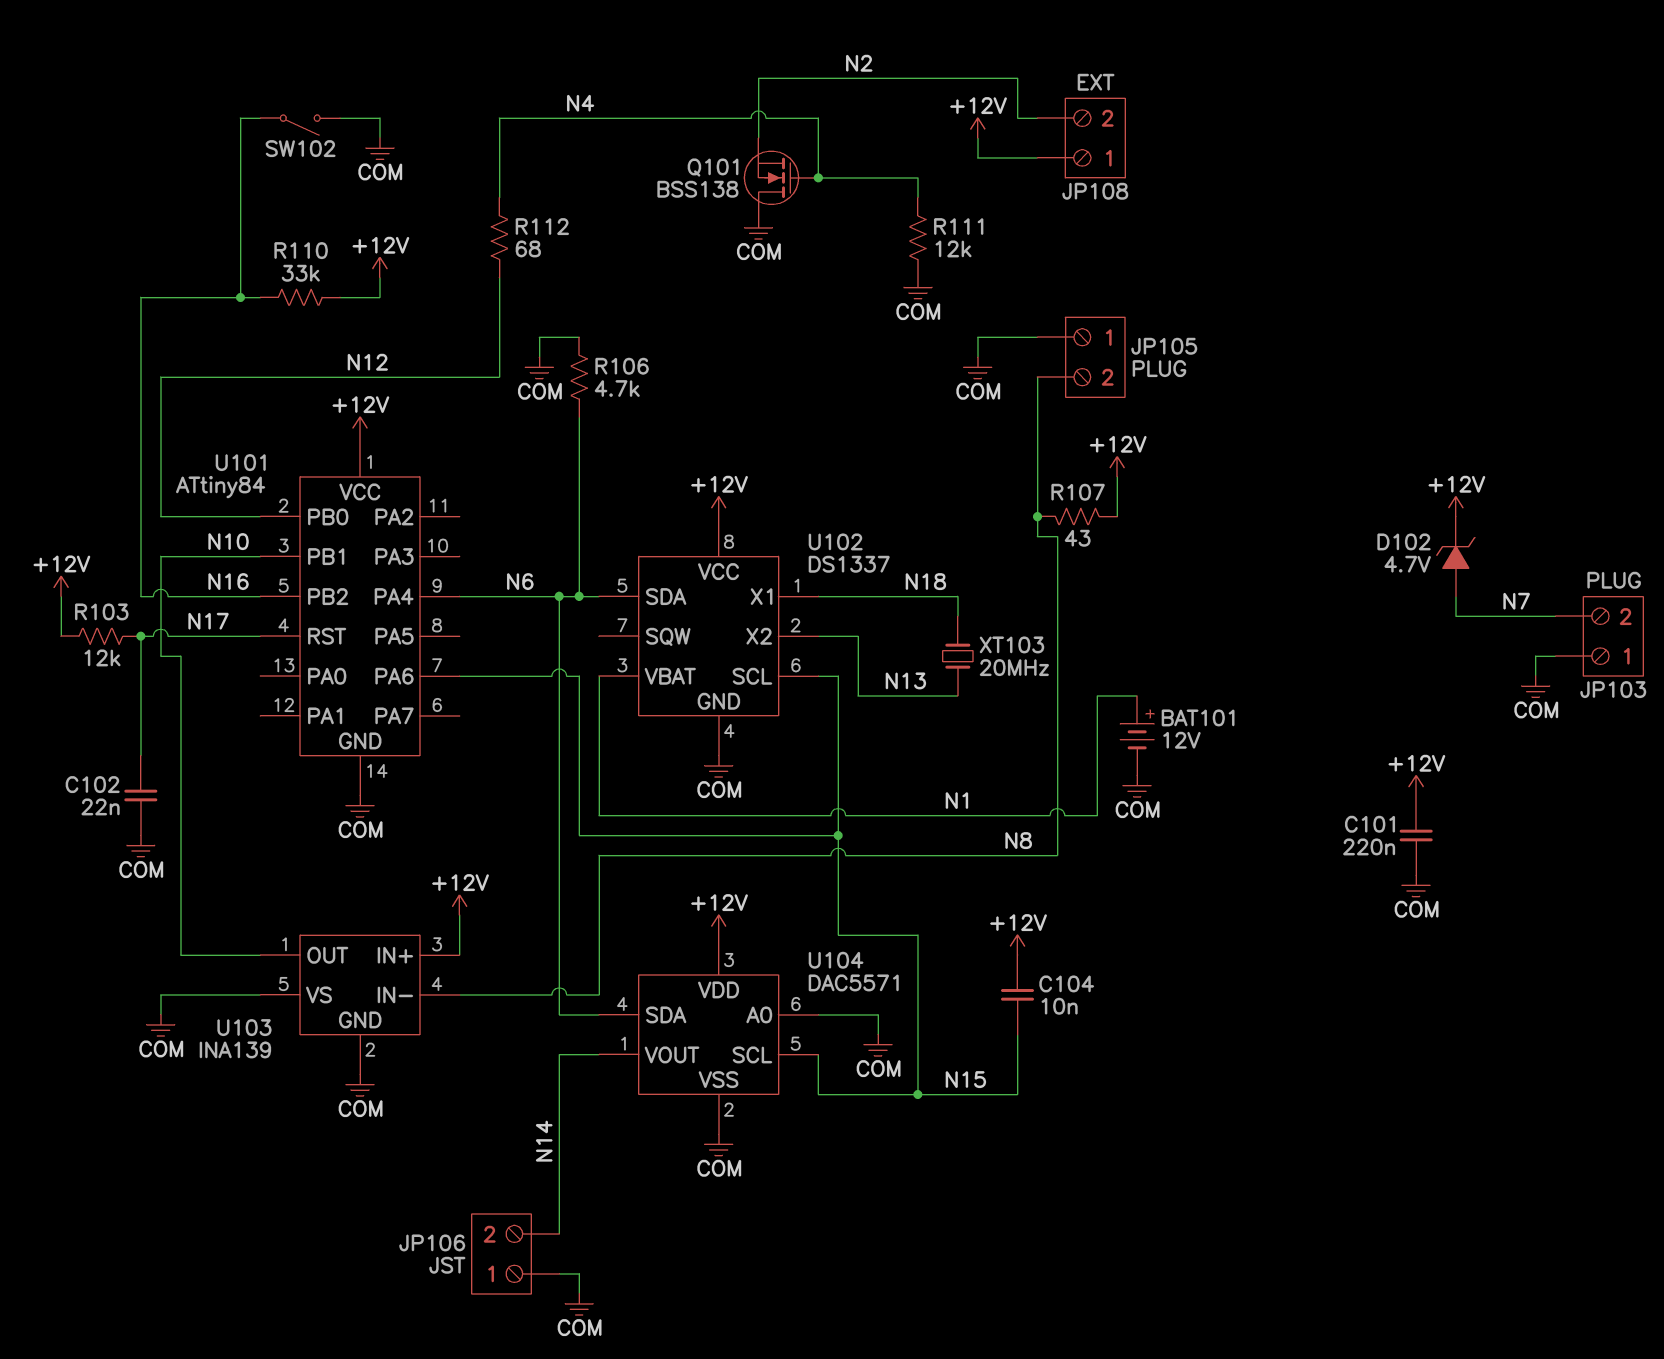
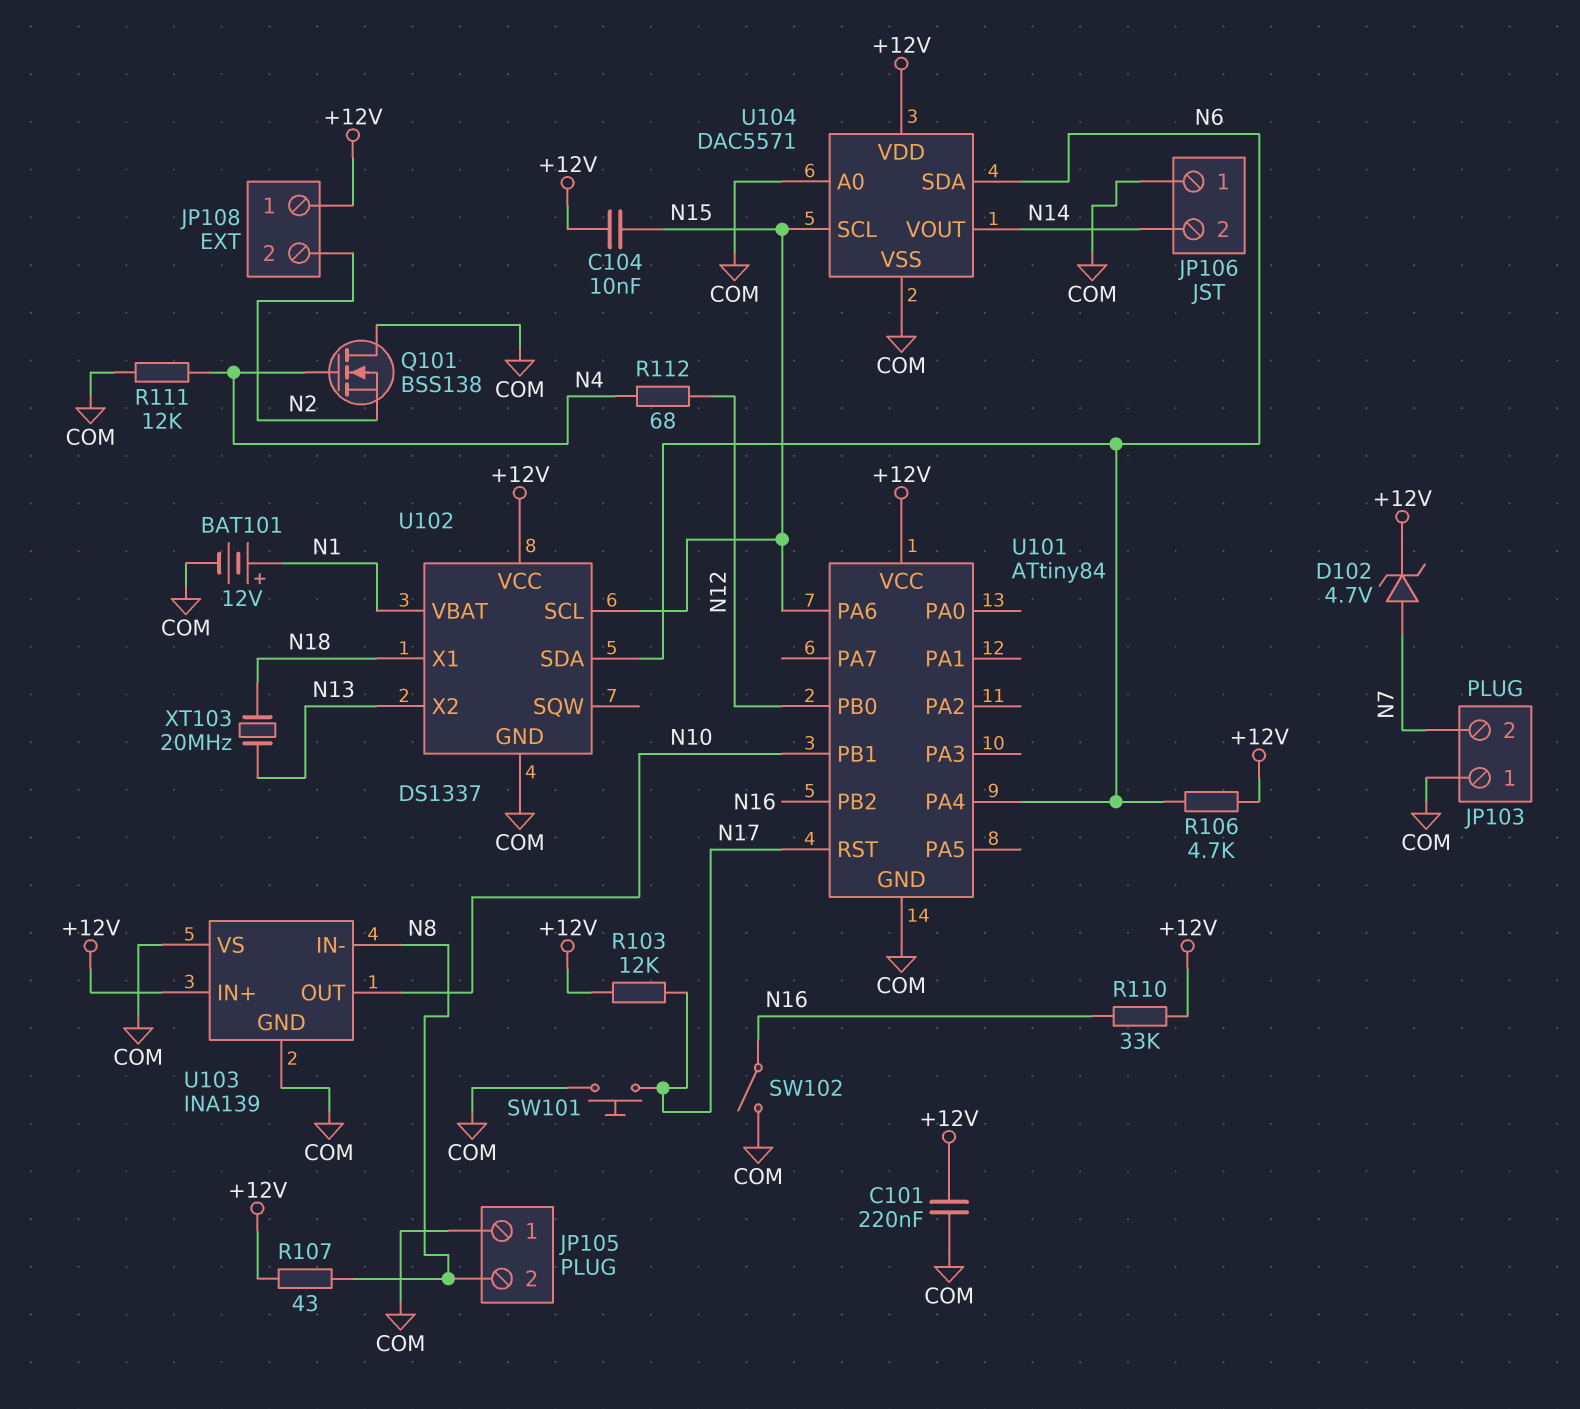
C102: 22nF (COM, N17) -> none
R106: 4.7k (COM, N6) -> 4.7k (+12V, N6)
SW101: none -> button (COM, N17)

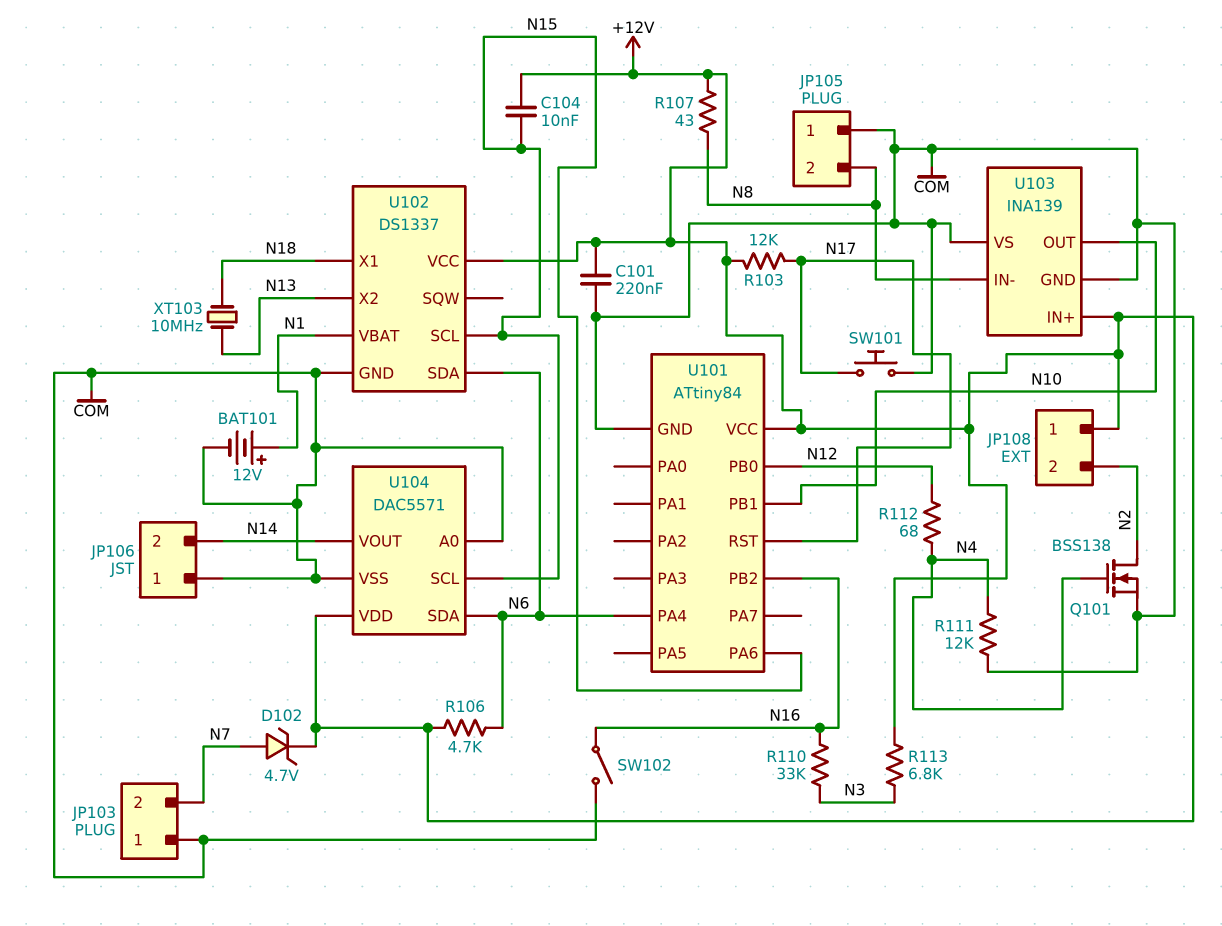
Q101: NMOS BSS138 (G N4, D COM, S N2) -> NMOS BSS138 (G N4, D N2, S COM)
R110: 33k (+12V, N16) -> 33k (N3, N16)
R113: none -> 6.8k (+12V, N3)
XT103: 20MHz (N13, N18) -> 10MHz (N13, N18)

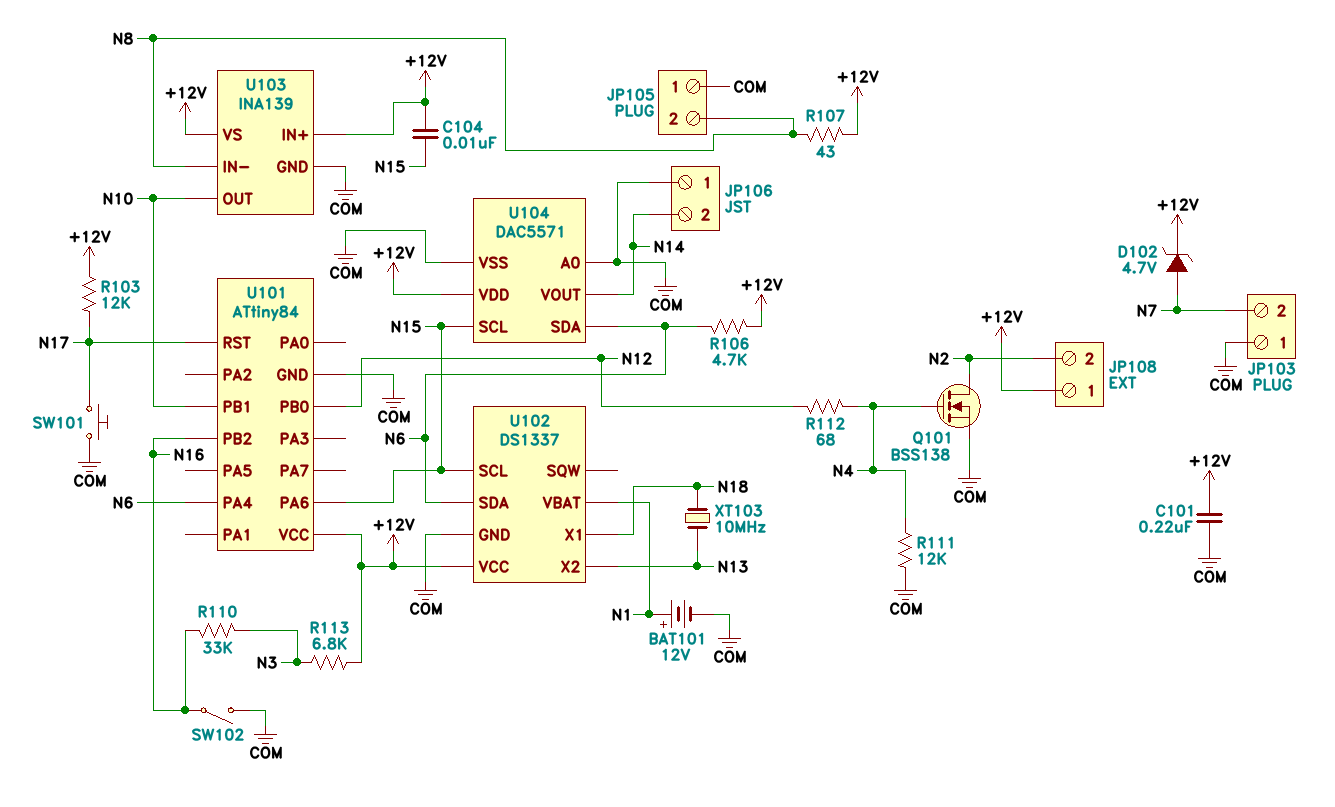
U103 pin VS: COM -> +12V

